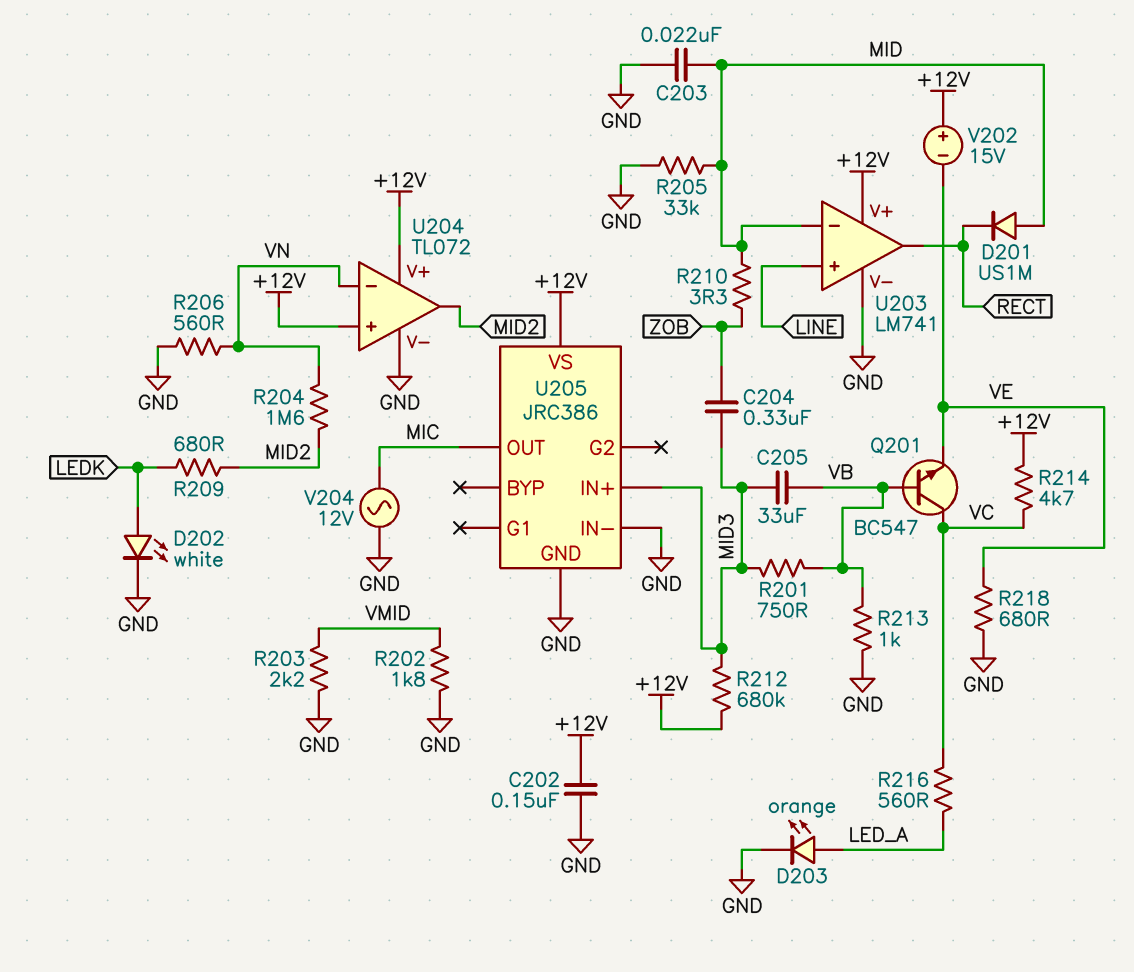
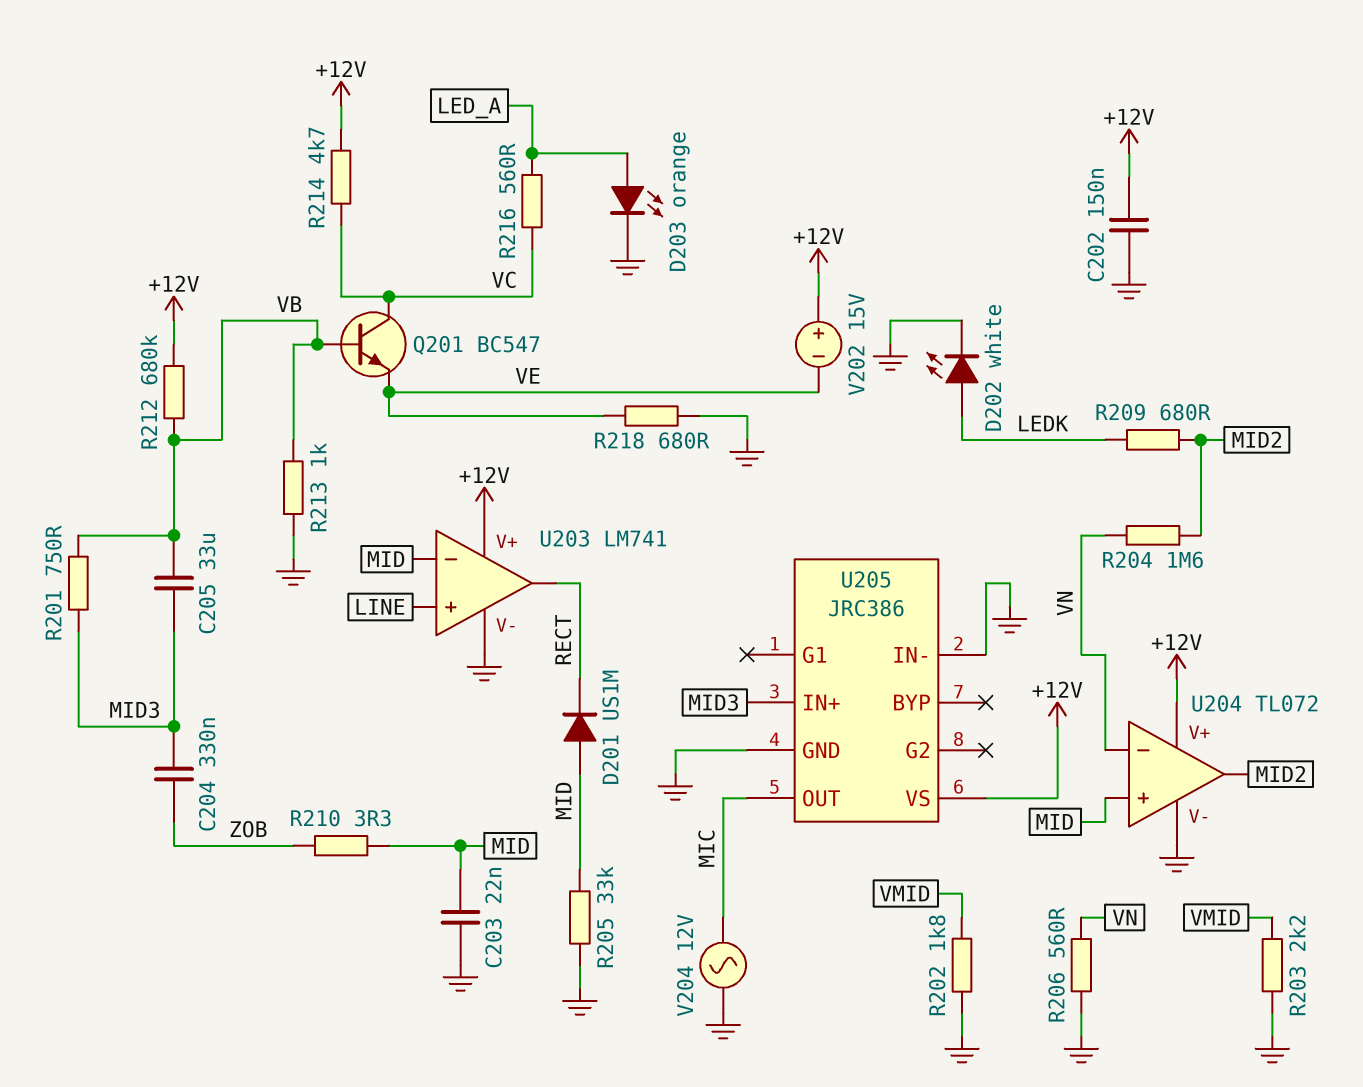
R212: 680k (+12V, MID3) -> 680k (+12V, VB)
U204 pin in+: +12V -> MID

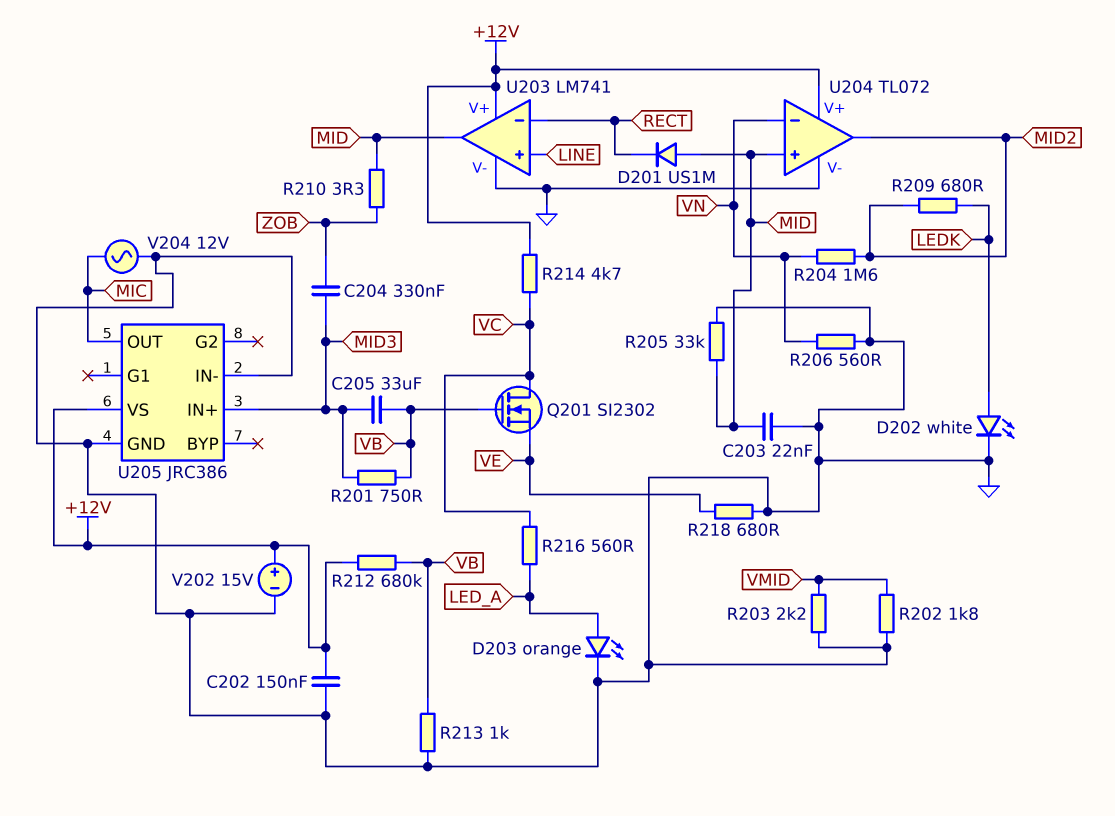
Q201: NPN BC547 (B VB, C VC, E VE) -> NMOS SI2302 (G VB, D VC, S VE)
U203 pin in-: MID -> RECT
U203 pin out: RECT -> MID
V202: 15V (plus +12V, minus VE) -> 15V (plus +12V, minus GND)

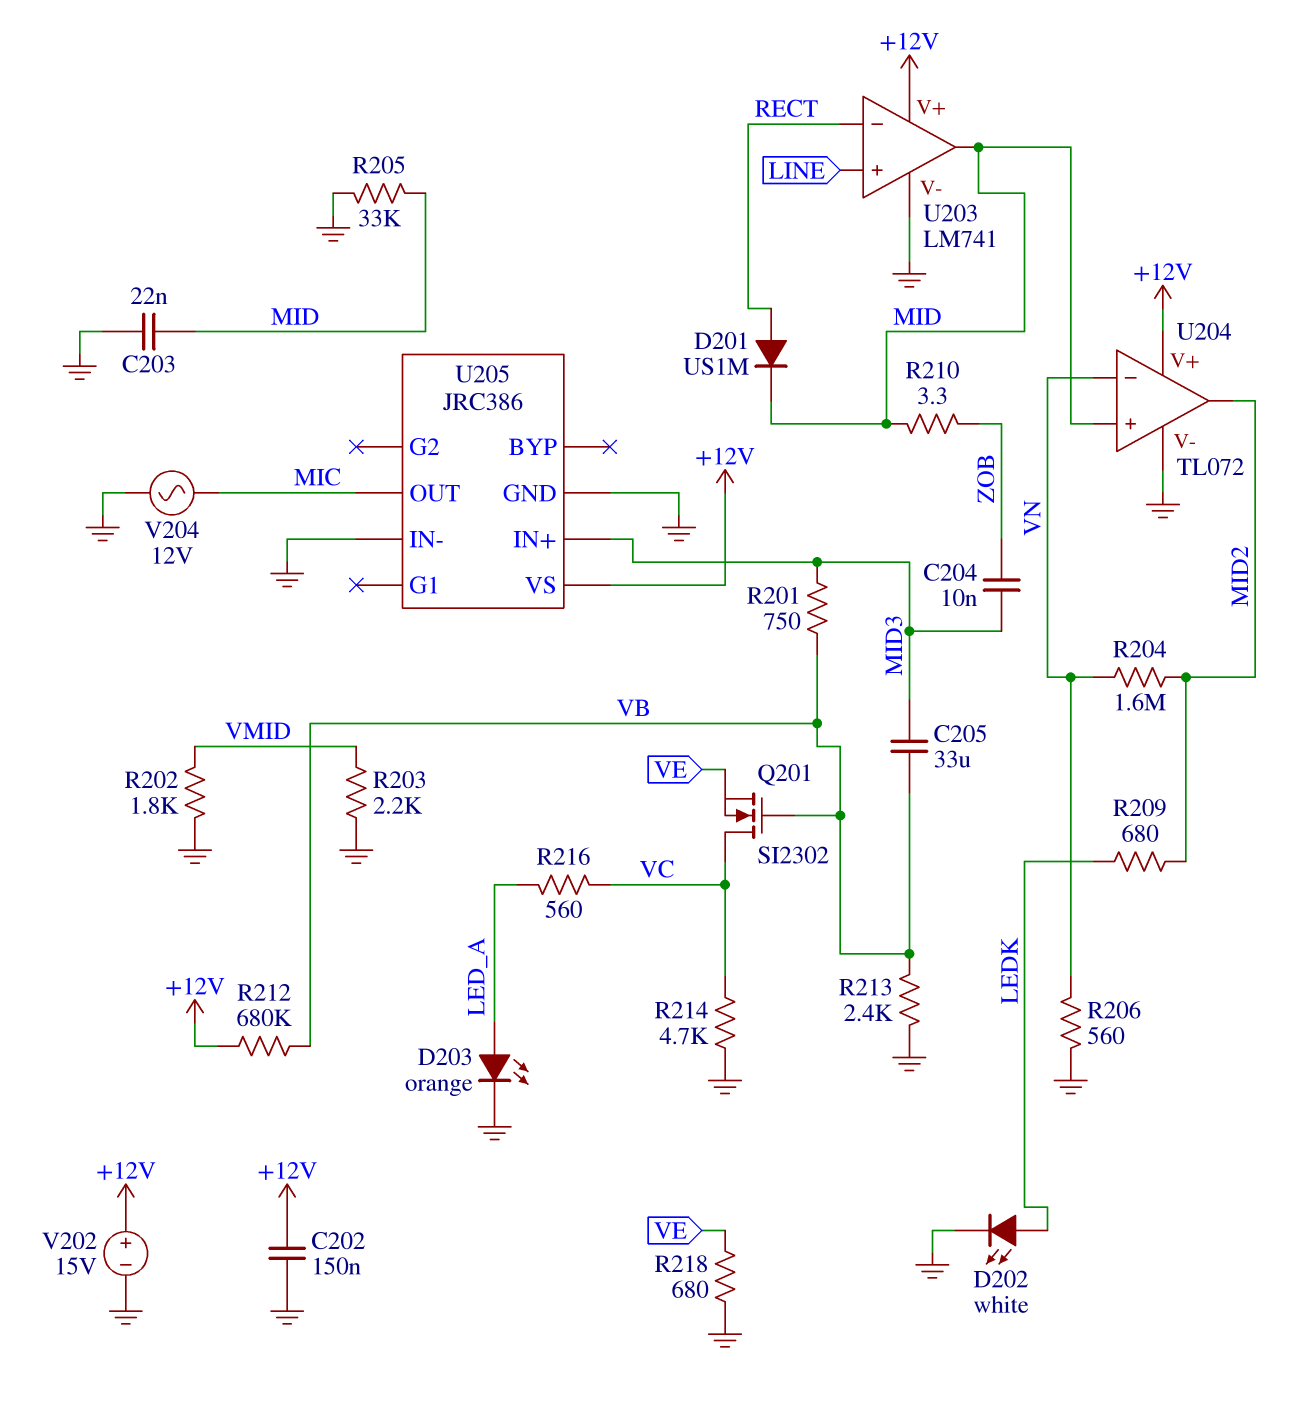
C204: 330nF (MID3, ZOB) -> 10nF (MID3, ZOB)
D201: diode US1M (A MID, K RECT) -> diode US1M (A RECT, K MID)
R213: 1k (GND, VB) -> 2.4k (GND, VB)
R214: 4.7k (+12V, VC) -> 4.7k (GND, VC)

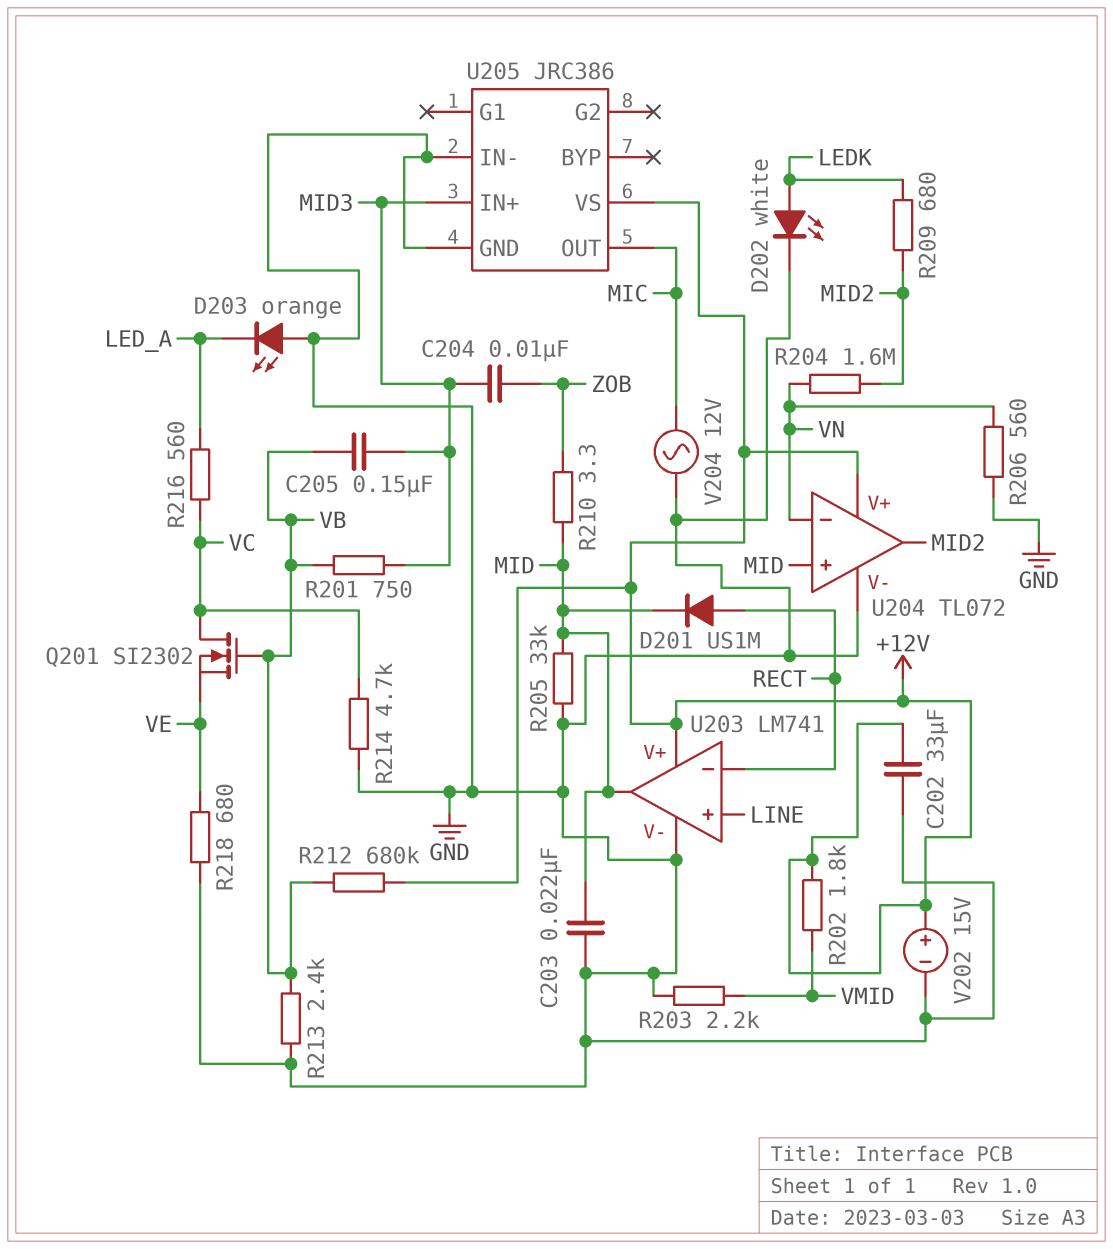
C202: 150nF (+12V, GND) -> 33uF (+12V, GND)
C205: 33uF (MID3, VB) -> 150nF (MID3, VB)
D203: LED orange (A LED_A, K GND) -> LED orange (A GND, K LED_A)
R202: 1.8k (GND, VMID) -> 1.8k (+12V, VMID)

